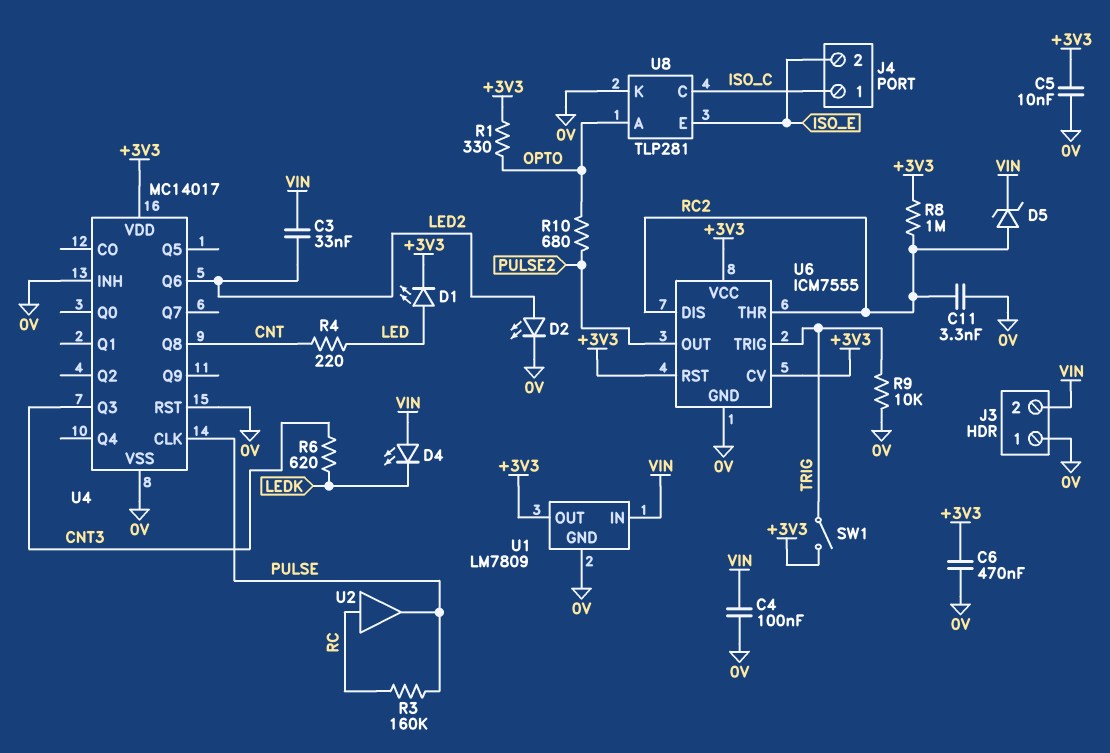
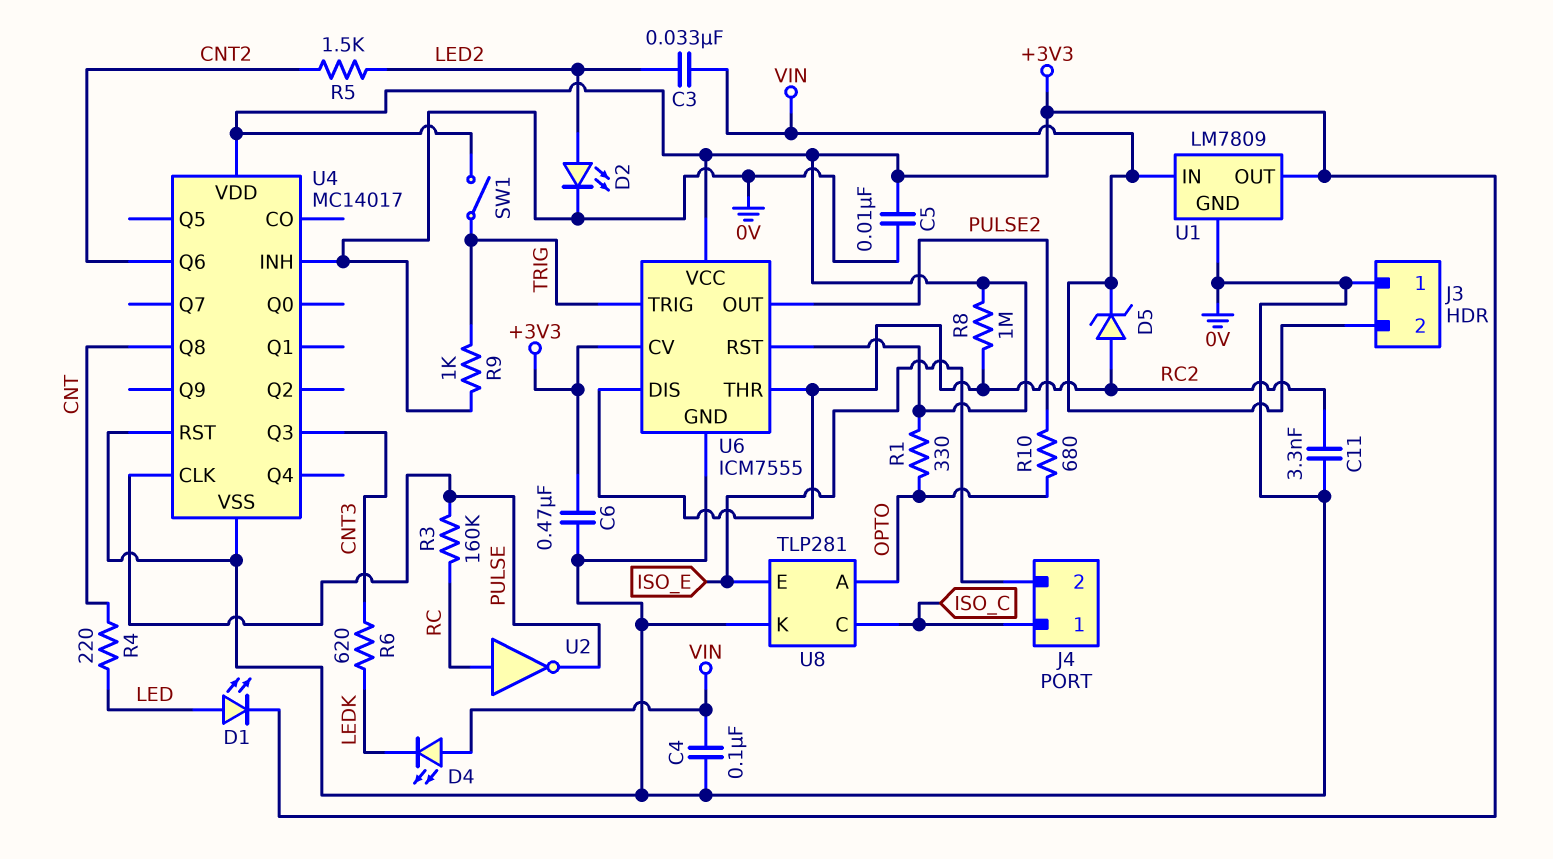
R5: none -> 1.5k (CNT2, LED2)
R9: 10k (0V, TRIG) -> 1k (0V, TRIG)
U2: buffer (in RC, out PULSE) -> NOT (in RC, out PULSE)
U4 pin Q6: LED2 -> CNT2

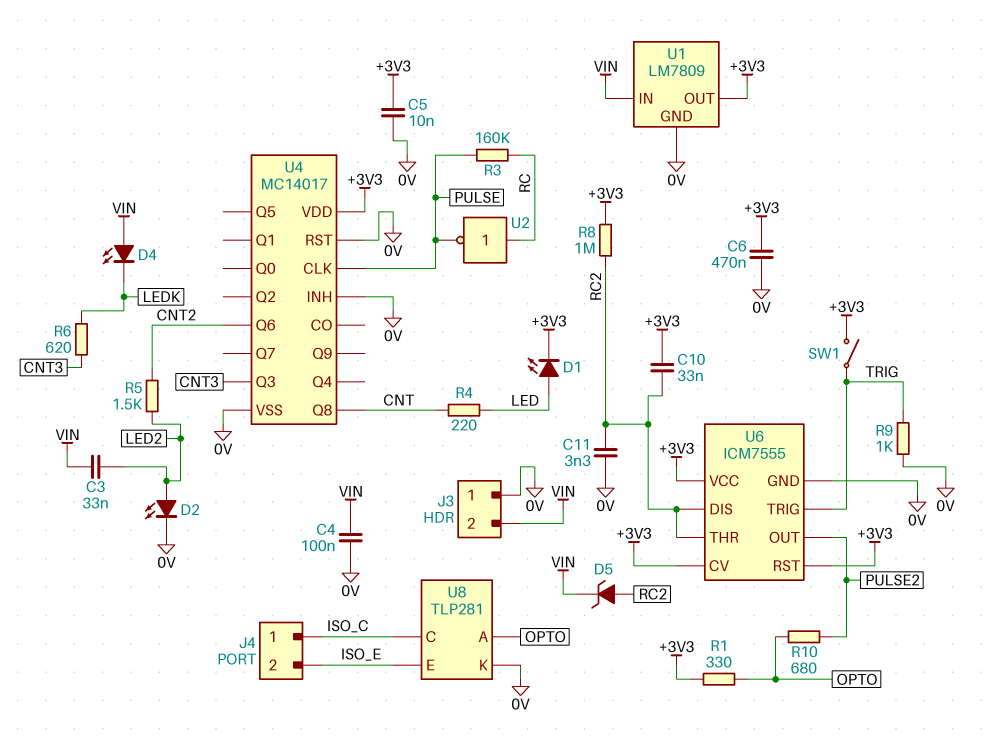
C10: none -> 33nF (+3V3, RC2)

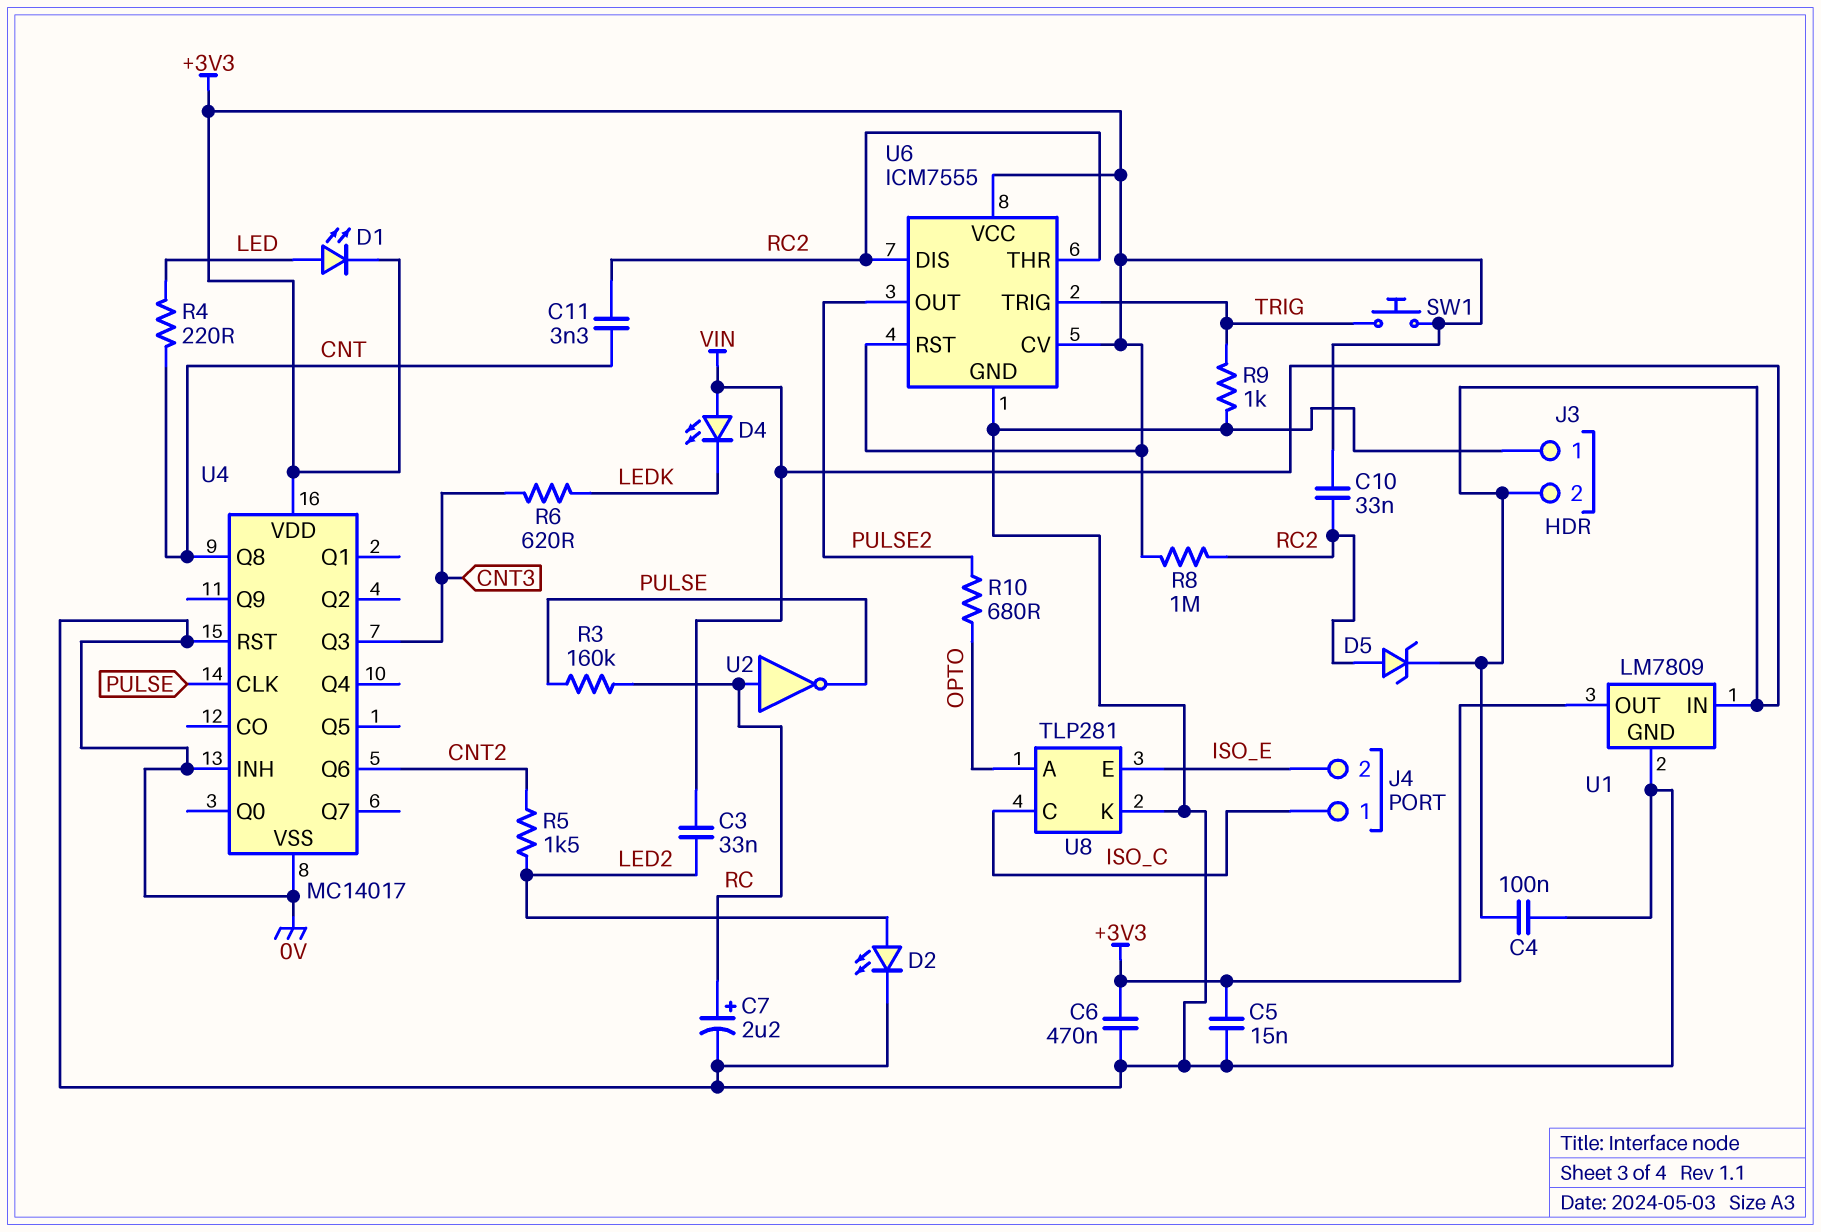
C5: 10nF (+3V3, 0V) -> 15nF (+3V3, 0V)
C7: none -> 2.2uF (plus RC, minus 0V)
C11: 3.3nF (0V, RC2) -> 3.3nF (CNT, RC2)
R1: 330 (+3V3, OPTO) -> none
SW1: switch (+3V3, TRIG) -> button (+3V3, TRIG)

